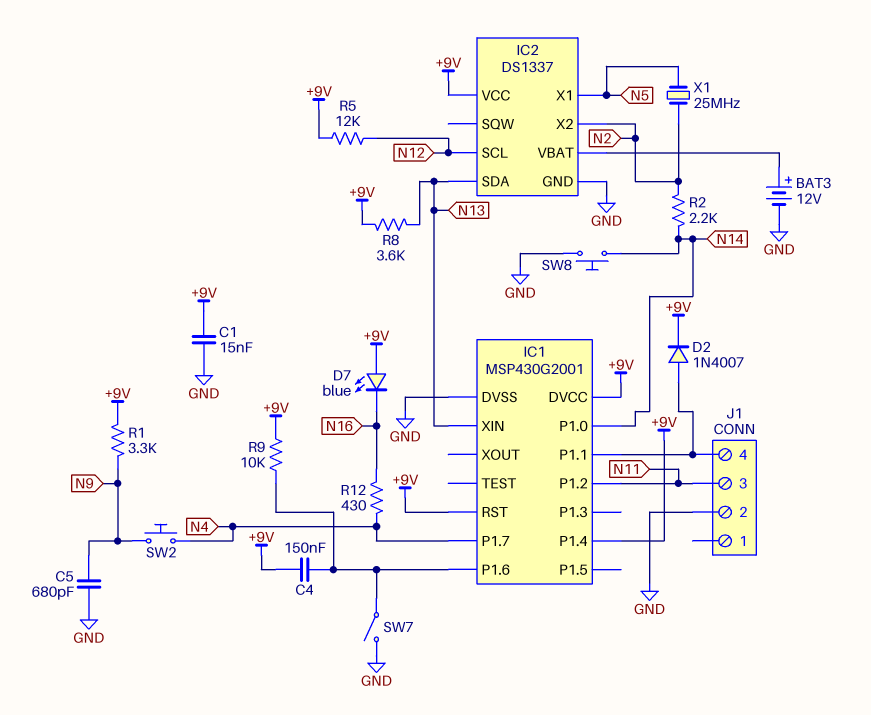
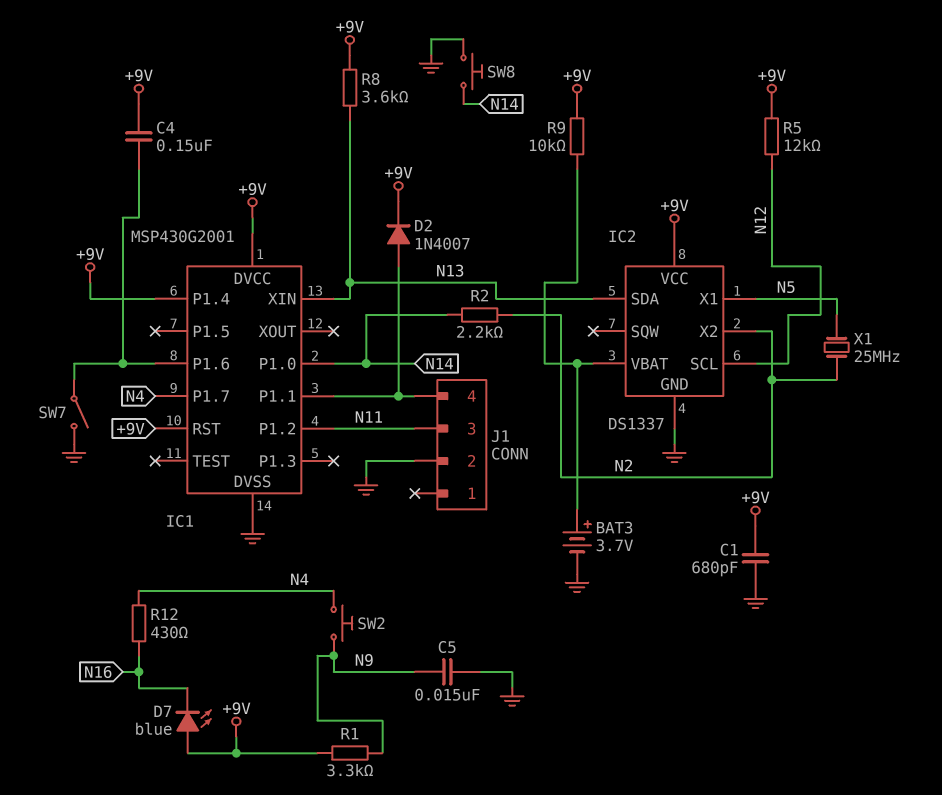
BAT3: 12V (plus IC2/VBAT, minus GND) -> 3.7V (plus IC2/VBAT, minus GND)
C1: 15nF (+9V, GND) -> 680pF (+9V, GND)
C5: 680pF (GND, N9) -> 15nF (GND, N9)
R9: 10k (+9V, IC1/P1.6) -> 10k (+9V, IC2/VBAT)

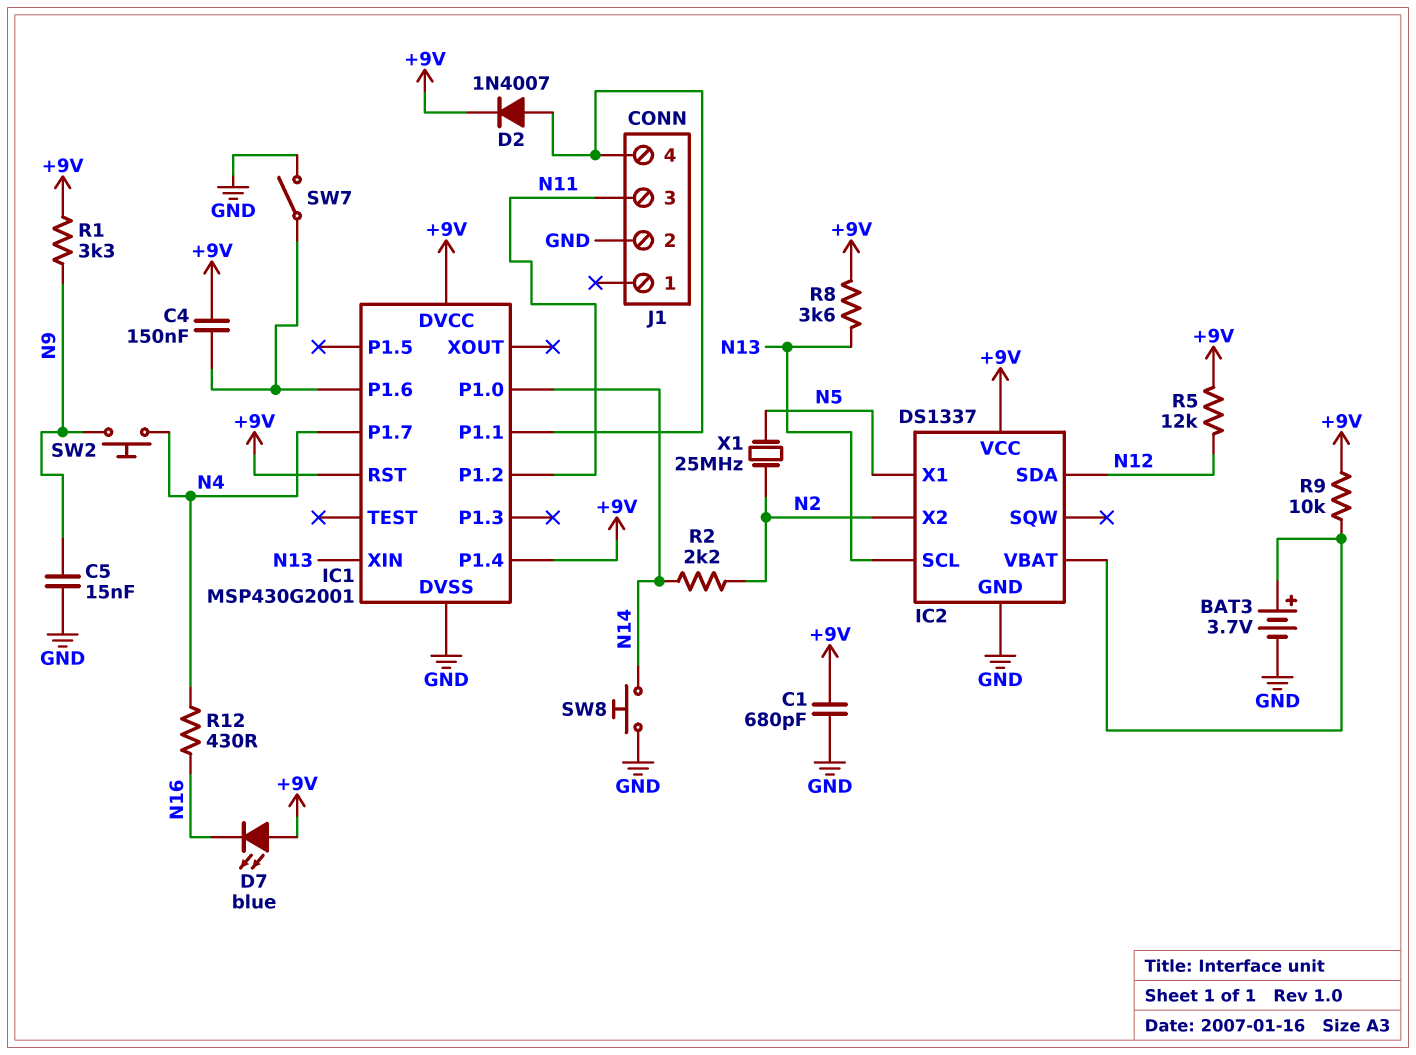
IC2 pin SCL: N12 -> N13
IC2 pin SDA: N13 -> N12

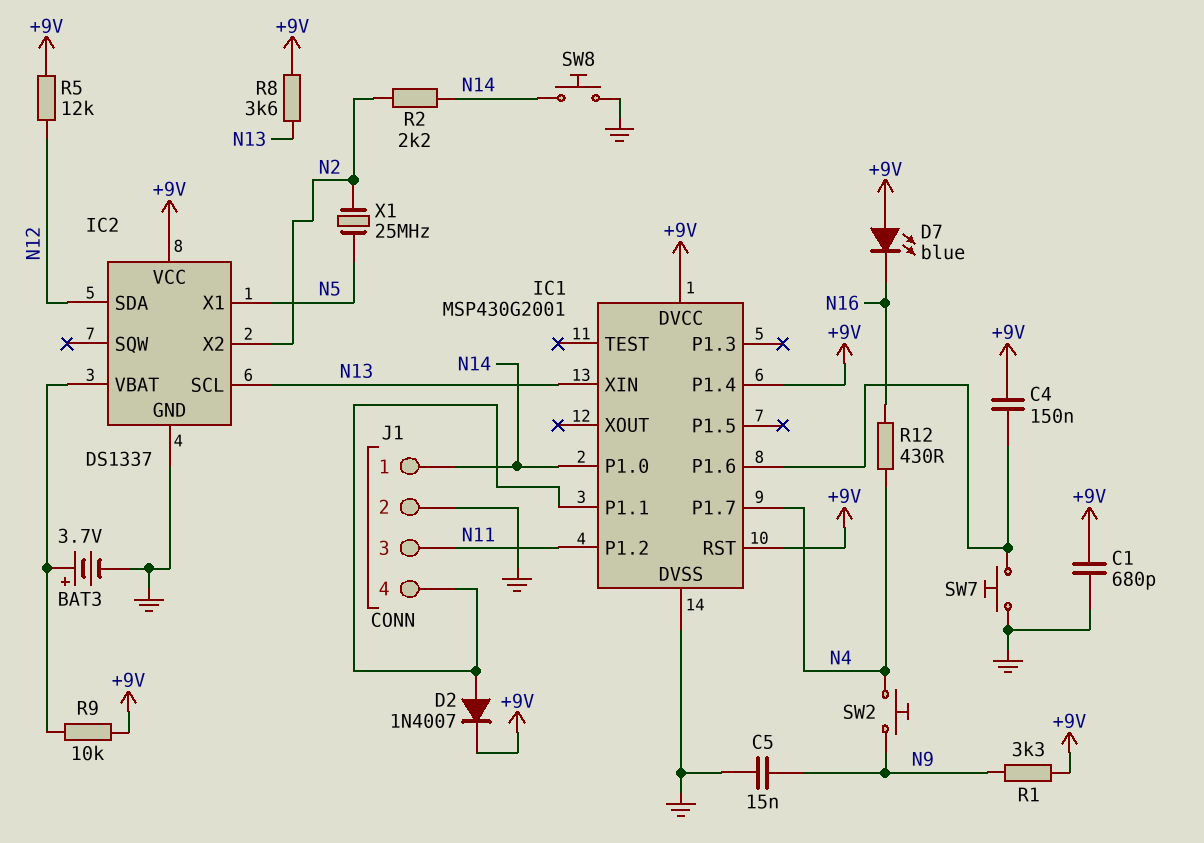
J1 pin 1: none -> N14
SW7: switch (GND, IC1/P1.6) -> button (GND, IC1/P1.6)

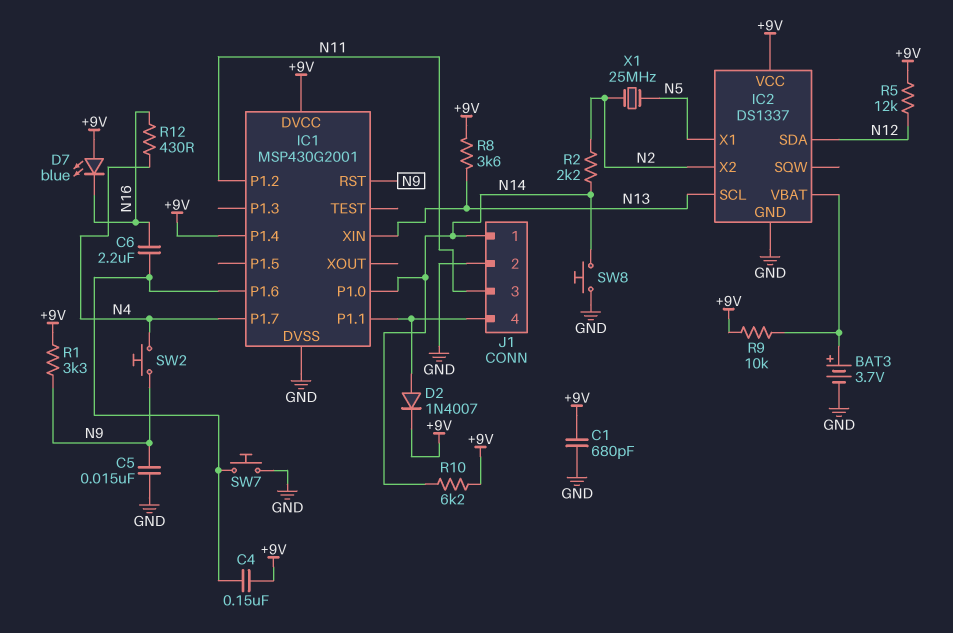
C6: none -> 2.2uF (IC1/P1.6, N16)
IC1 pin RST: +9V -> N9
R10: none -> 6.2k (+9V, N14)

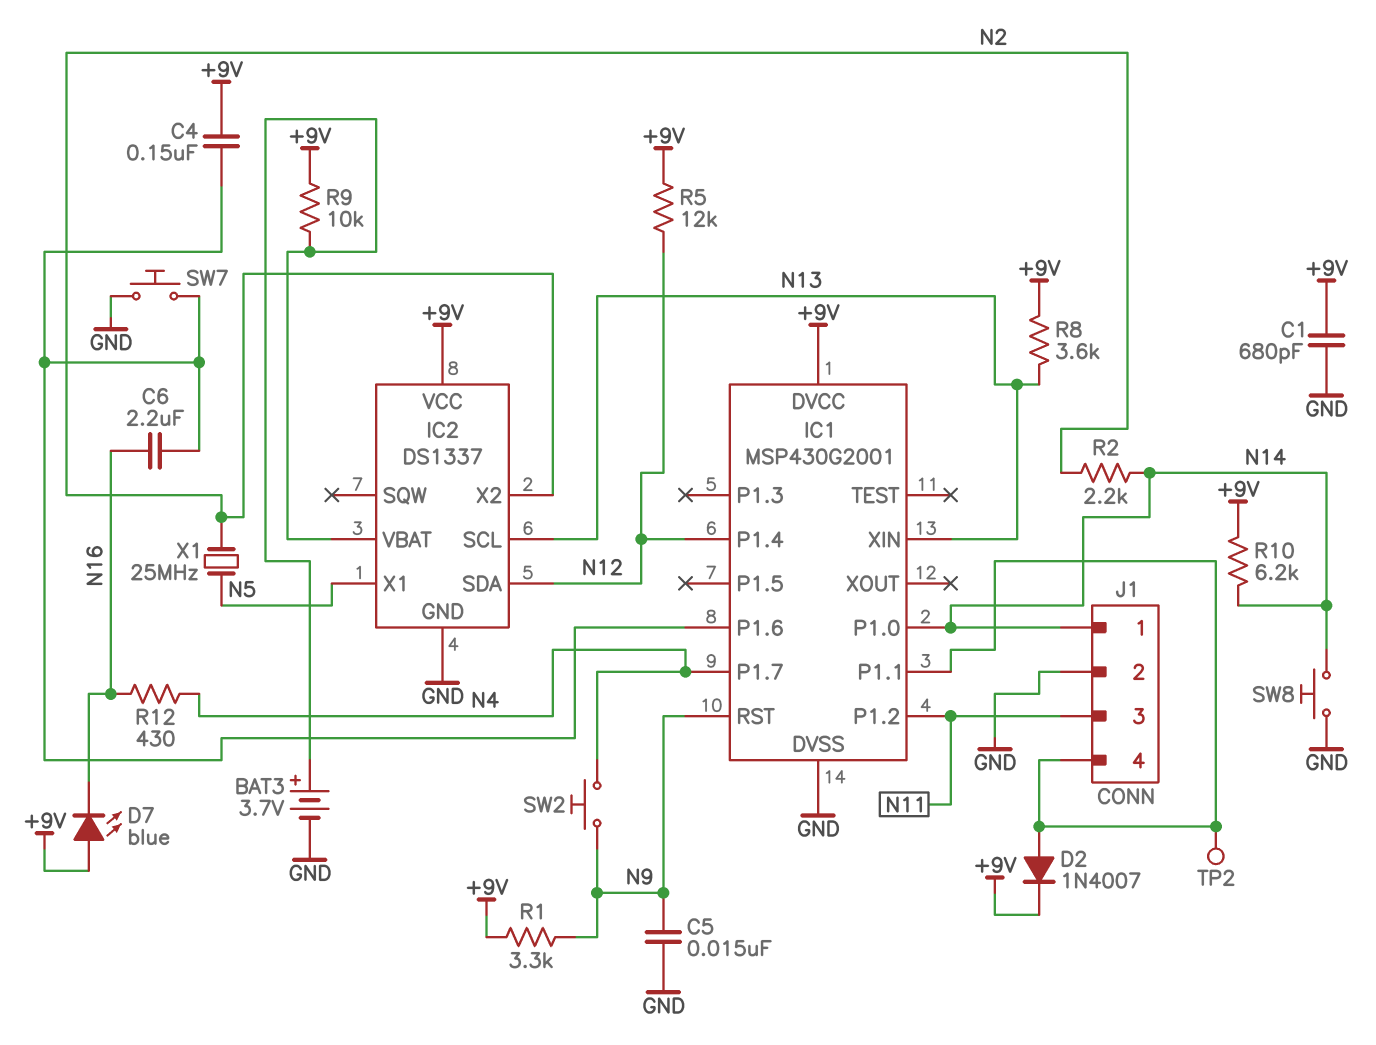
IC1 pin P1.4: +9V -> N12
TP2: none -> test point (IC1/P1.1)

